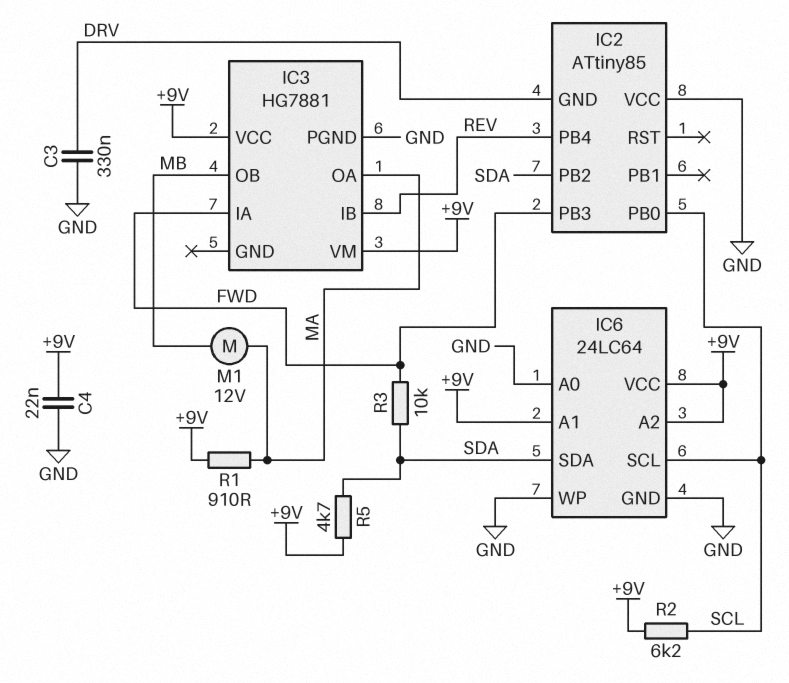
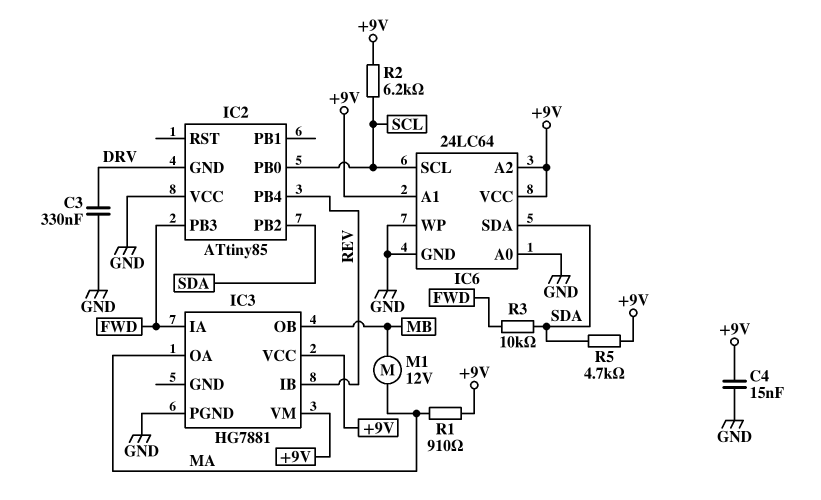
C4: 22nF (+9V, GND) -> 15nF (+9V, GND)

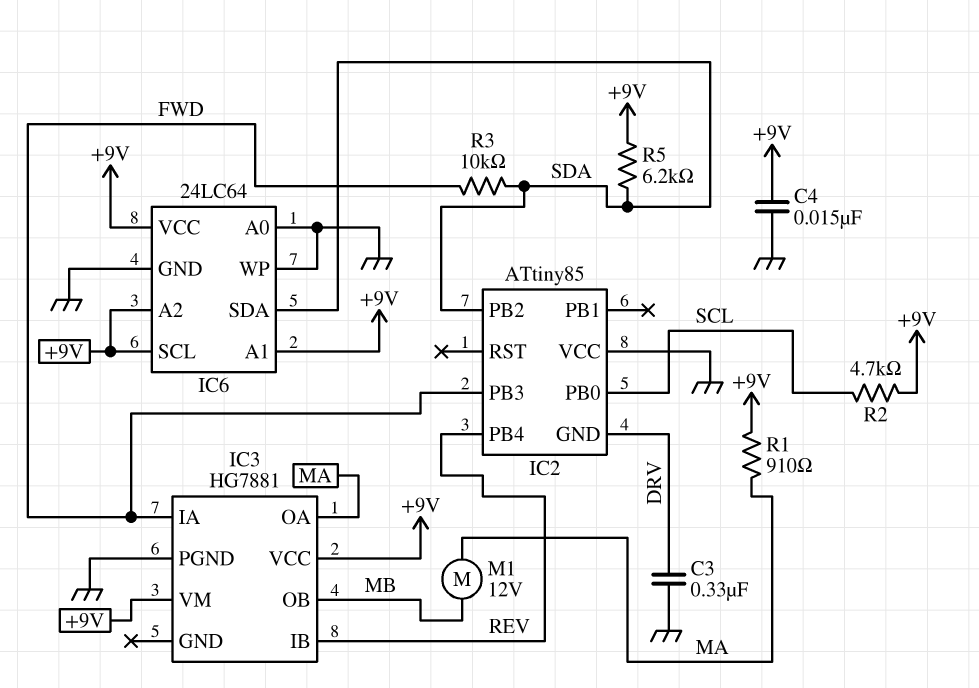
IC6 pin SCL: SCL -> +9V
R2: 6.2k (+9V, SCL) -> 4.7k (+9V, SCL)
R5: 4.7k (+9V, SDA) -> 6.2k (+9V, SDA)

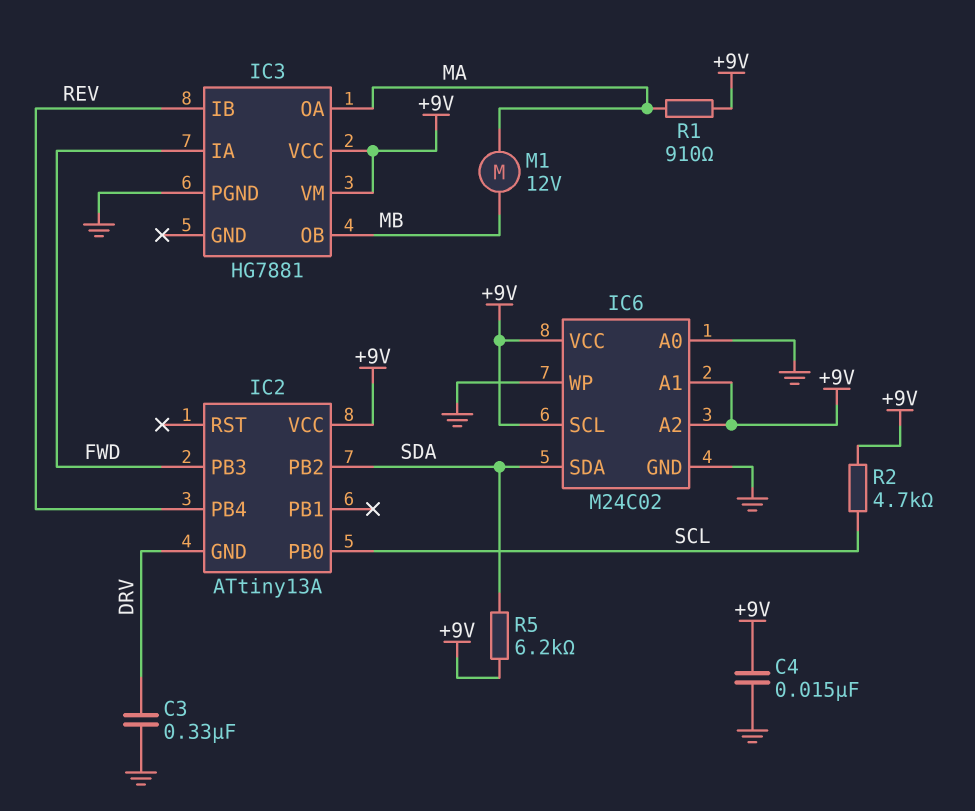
IC2: ATtiny85 -> ATtiny13A
IC2 pin VCC: GND -> +9V
IC6: 24LC64 -> M24C02
R3: 10k (FWD, SDA) -> none

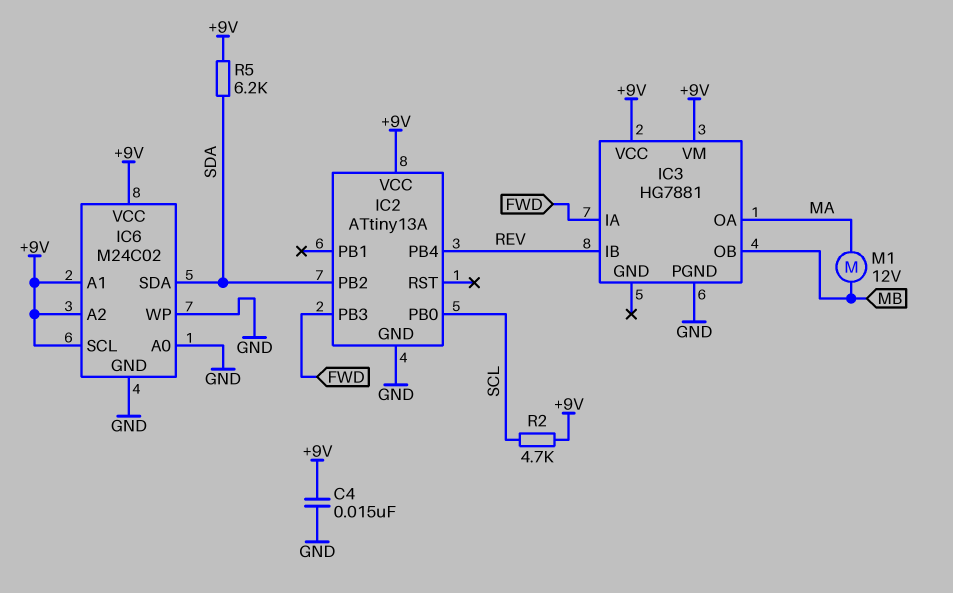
C3: 330nF (DRV, GND) -> none
IC2 pin GND: DRV -> GND
R1: 910 (+9V, MA) -> none

